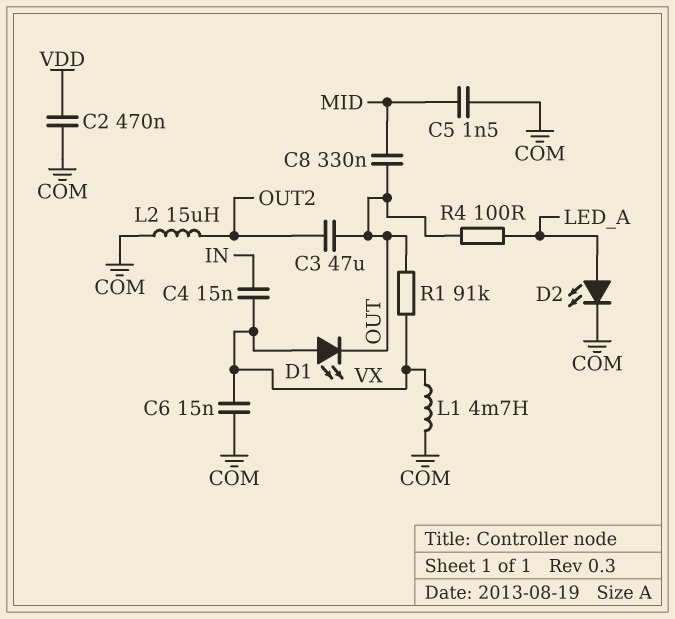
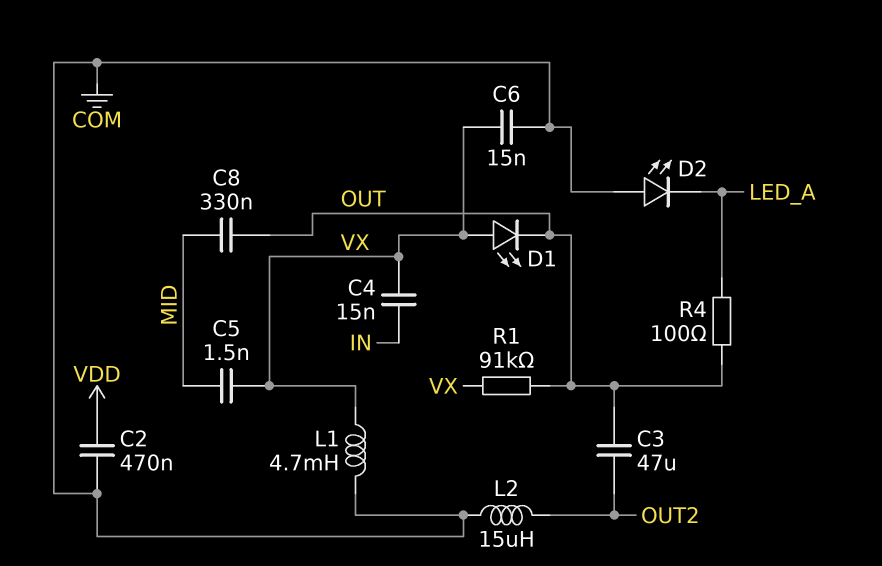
C5: 1.5nF (COM, MID) -> 1.5nF (MID, VX)
D2: LED (A LED_A, K COM) -> LED (A COM, K LED_A)

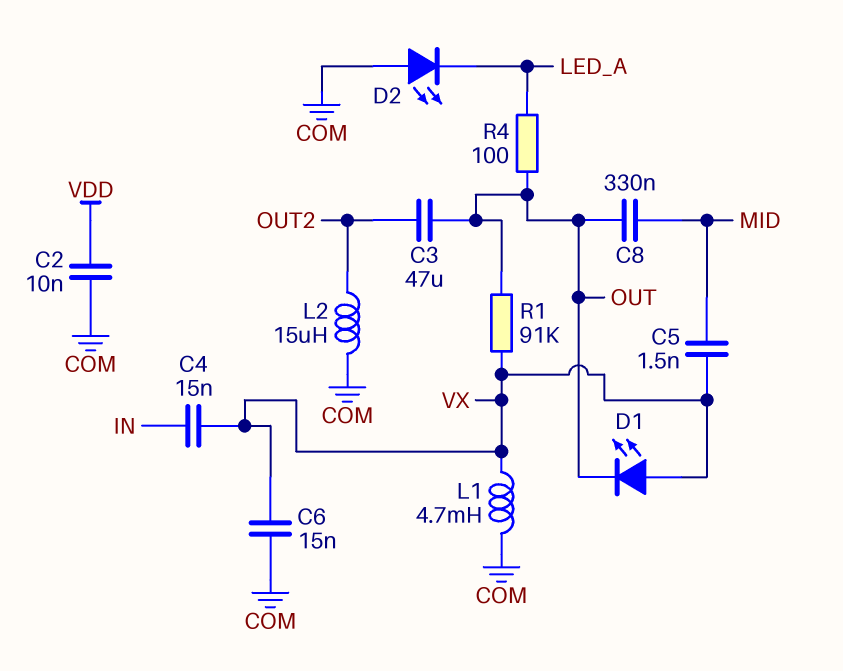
C2: 470nF (COM, VDD) -> 10nF (COM, VDD)

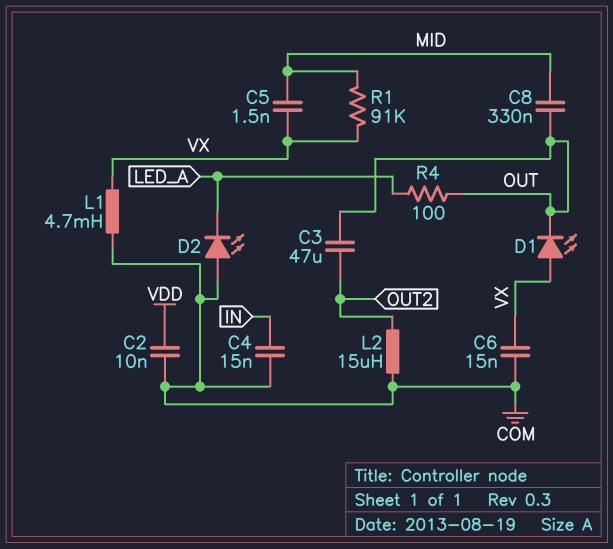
C4: 15nF (IN, VX) -> 15nF (COM, IN)
R1: 91k (OUT, VX) -> 91k (MID, VX)

